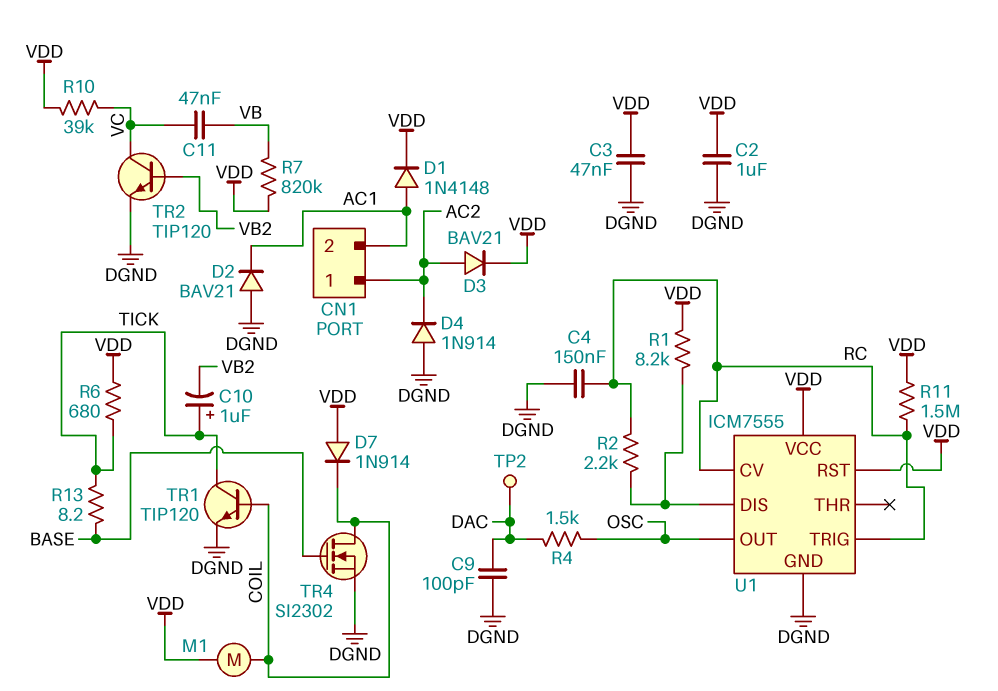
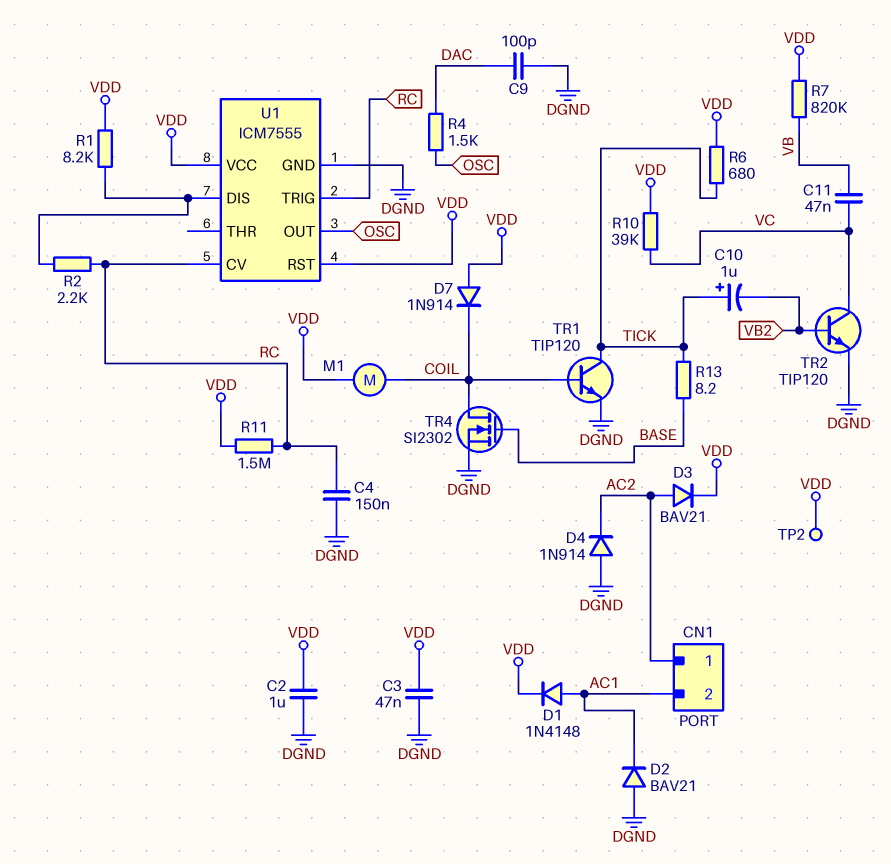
TP2: test point (DAC) -> test point (VDD)

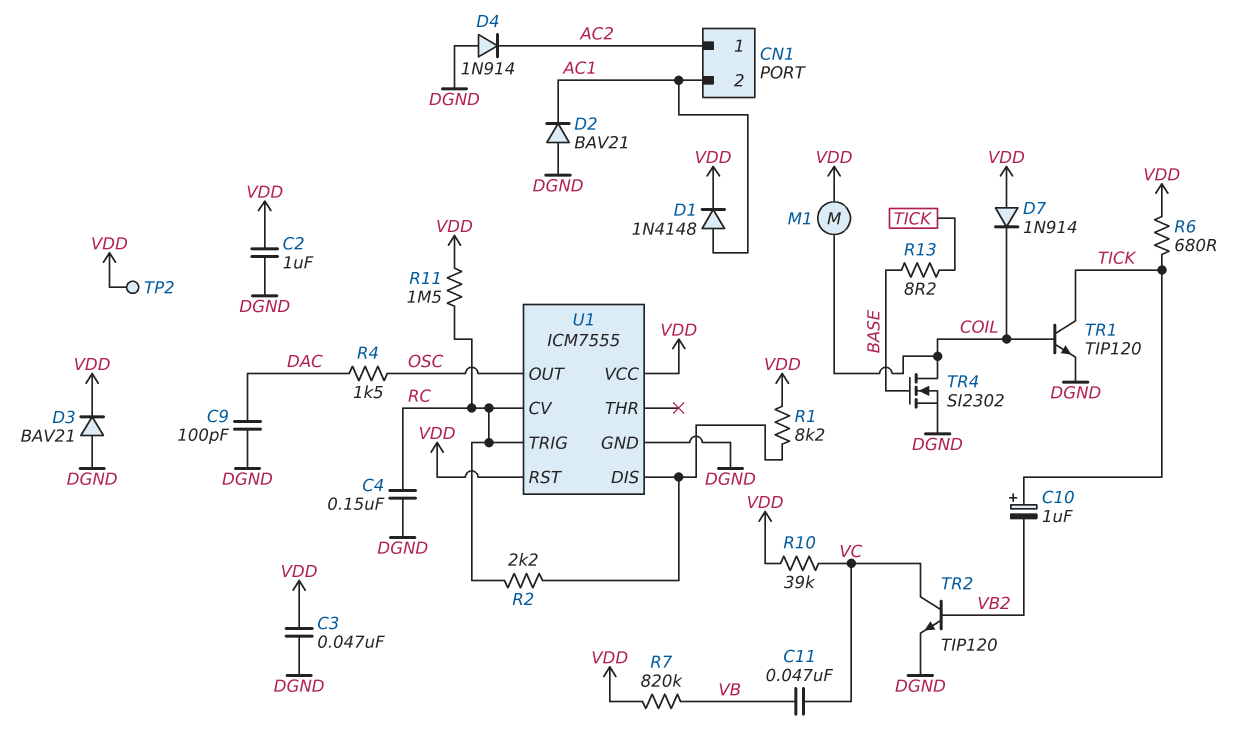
D3: diode BAV21 (A AC2, K VDD) -> diode BAV21 (A DGND, K VDD)

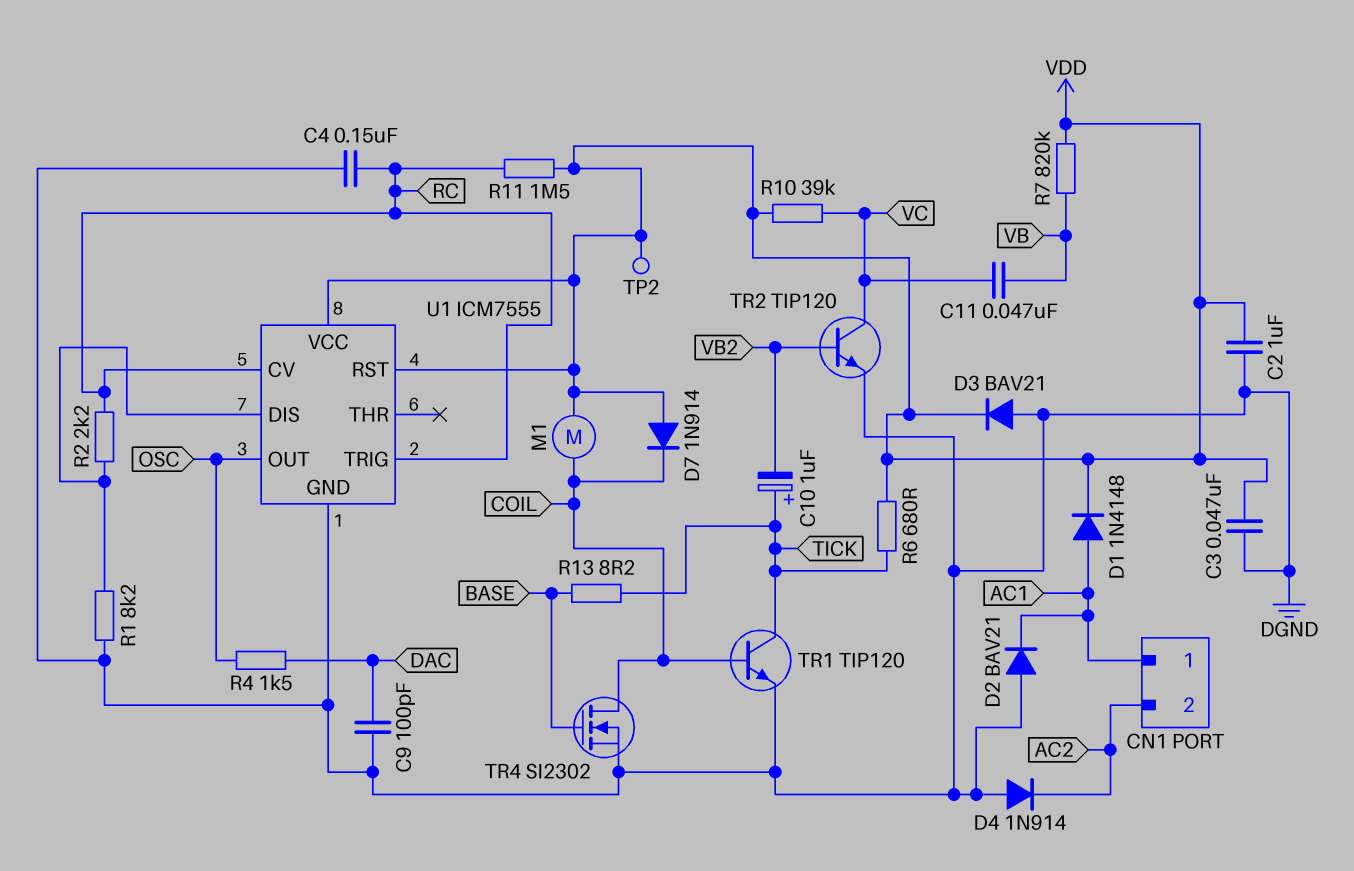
CN1 pin 1: AC2 -> AC1
CN1 pin 2: AC1 -> AC2
R1: 8.2k (U1/DIS, VDD) -> 8.2k (DGND, U1/DIS)

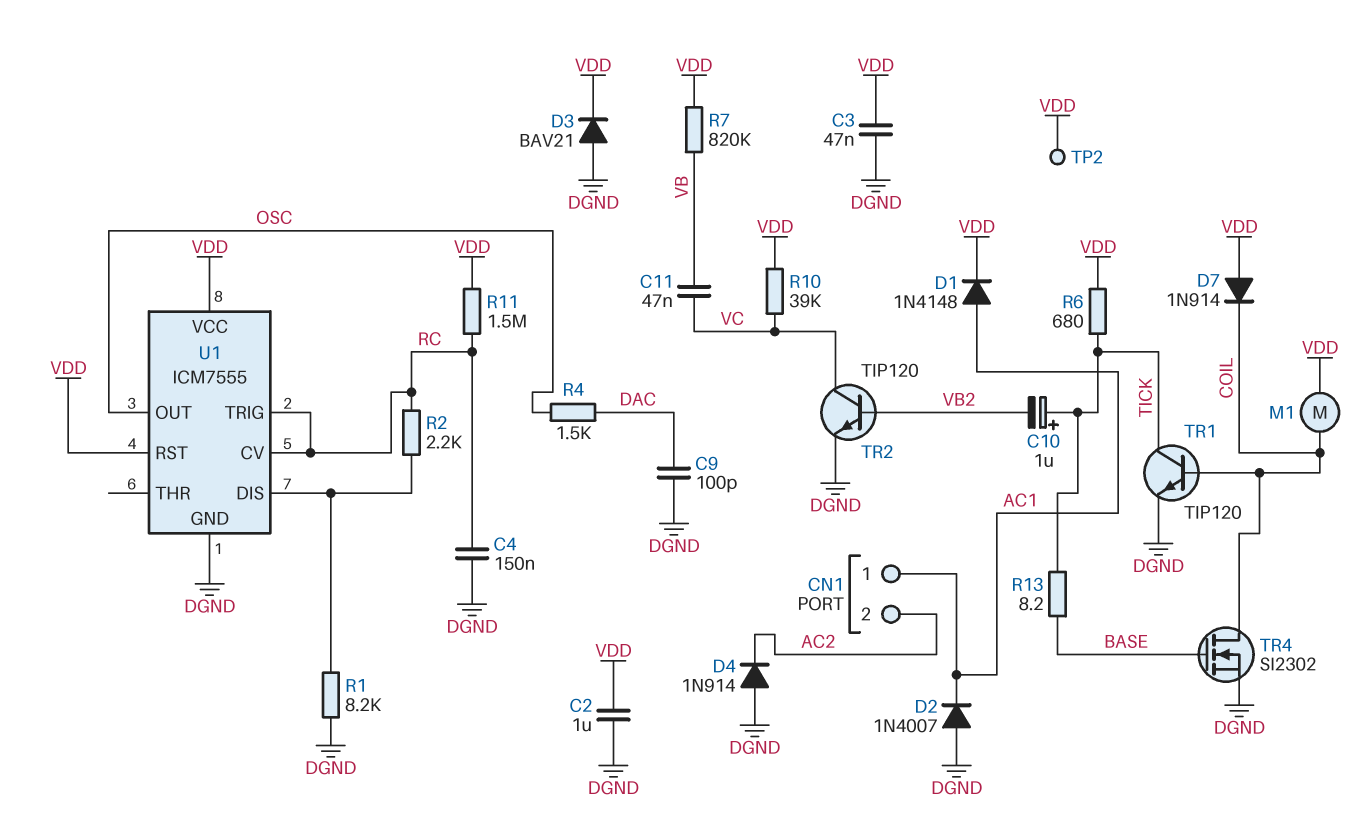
D2: diode BAV21 (A DGND, K AC1) -> diode 1N4007 (A DGND, K AC1)

